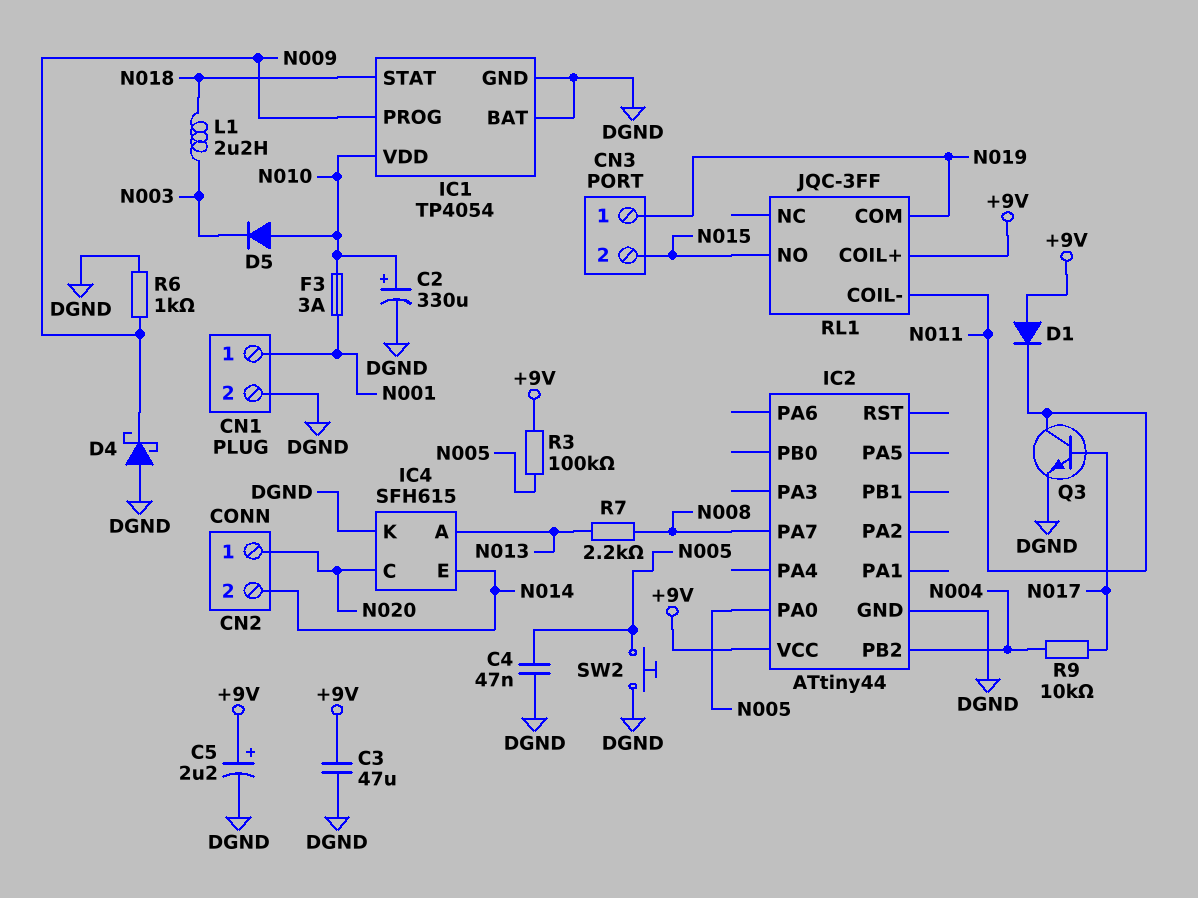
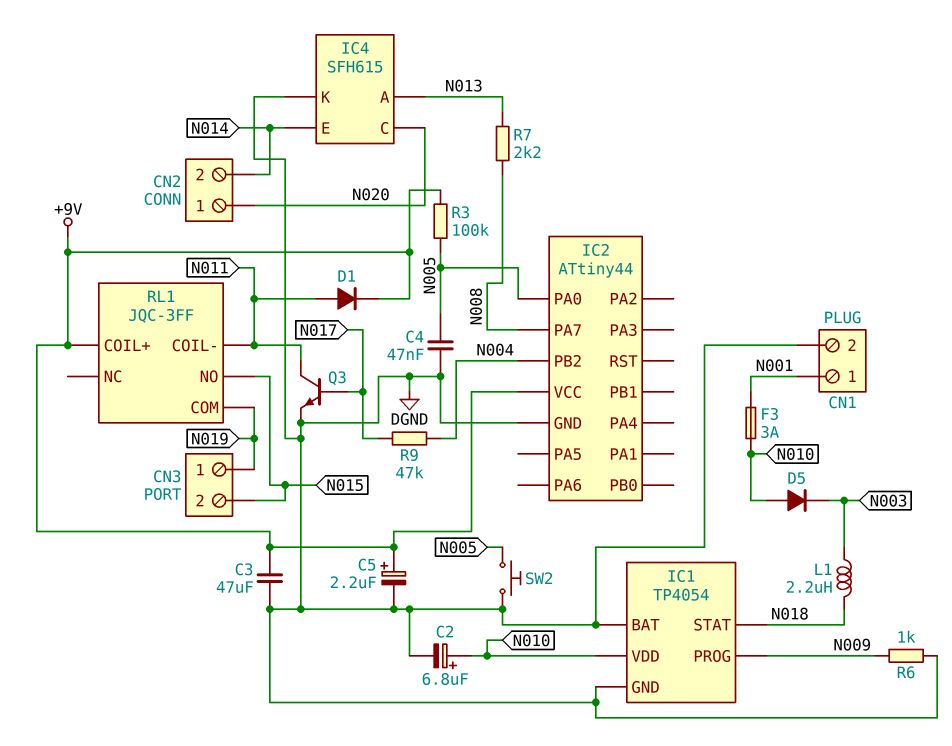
C2: 330uF (plus N010, minus DGND) -> 6.8uF (plus N010, minus DGND)
D1: diode (A +9V, K N011) -> diode (A N011, K +9V)
D4: schottky (A DGND, K N009) -> none
R9: 10k (N004, N017) -> 47k (N004, N017)

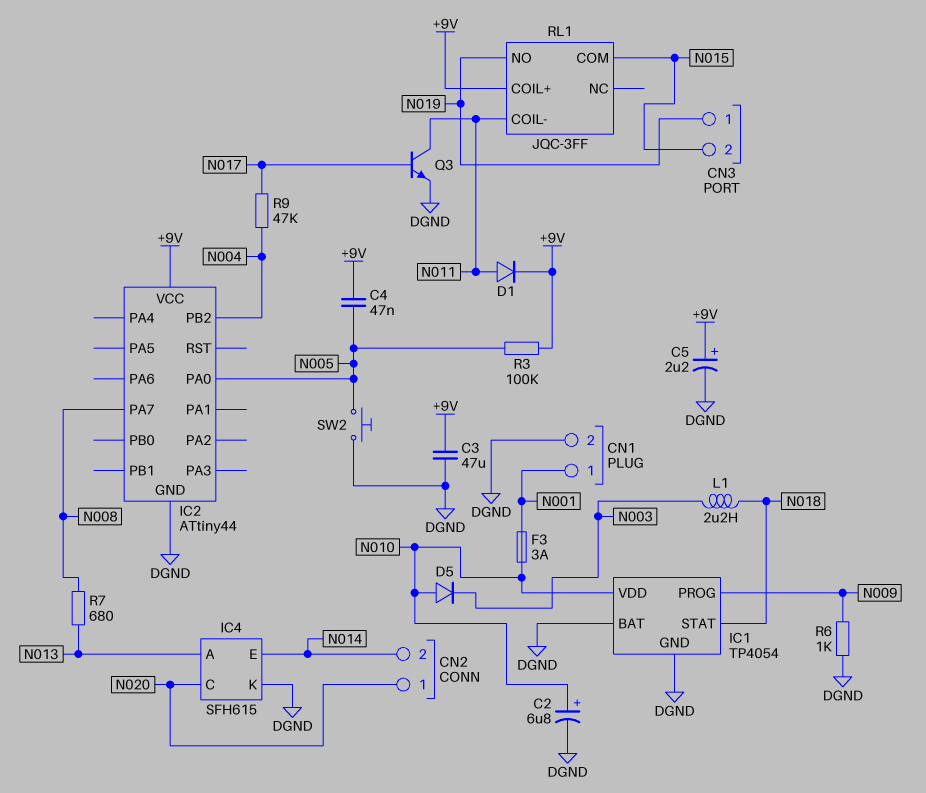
C4: 47nF (DGND, N005) -> 47nF (+9V, N005)
R7: 2.2k (N008, N013) -> 680 (N008, N013)
RL1 pin COM: N019 -> N015
RL1 pin NO: N015 -> N019

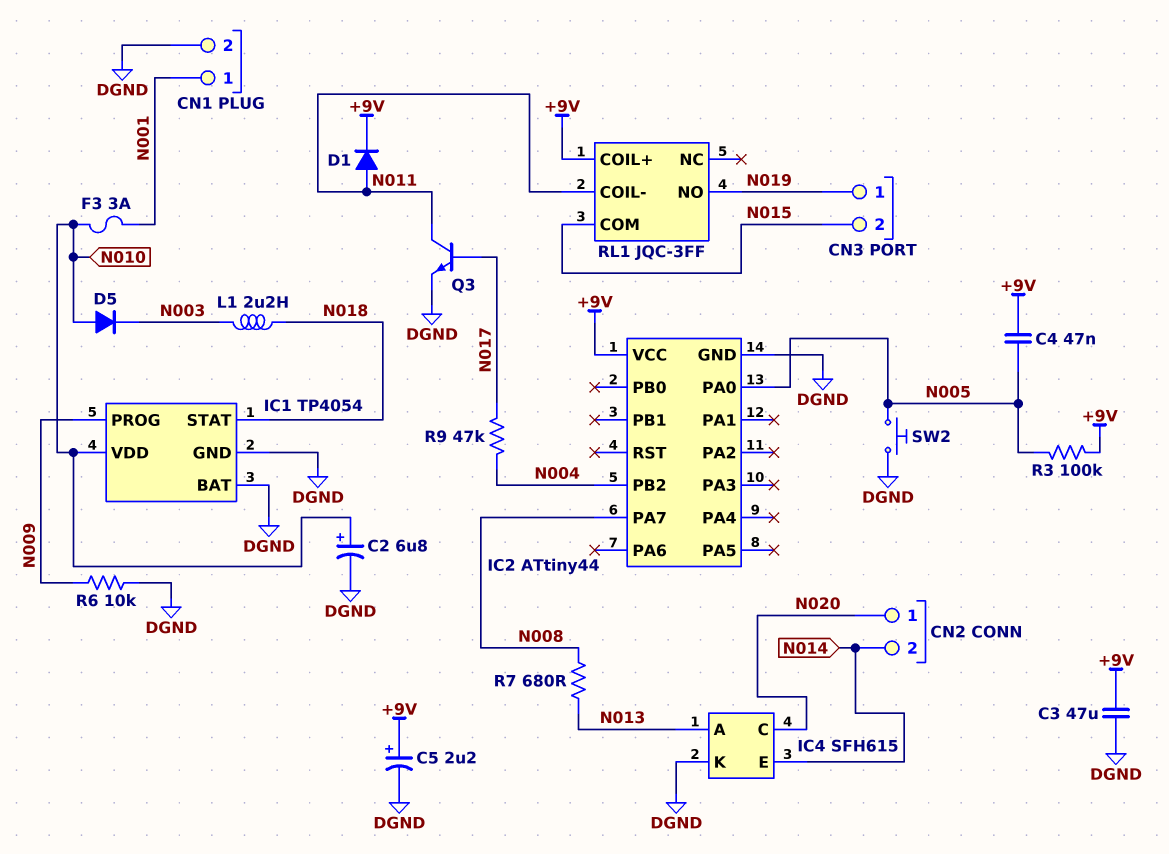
R6: 1k (DGND, N009) -> 10k (DGND, N009)

